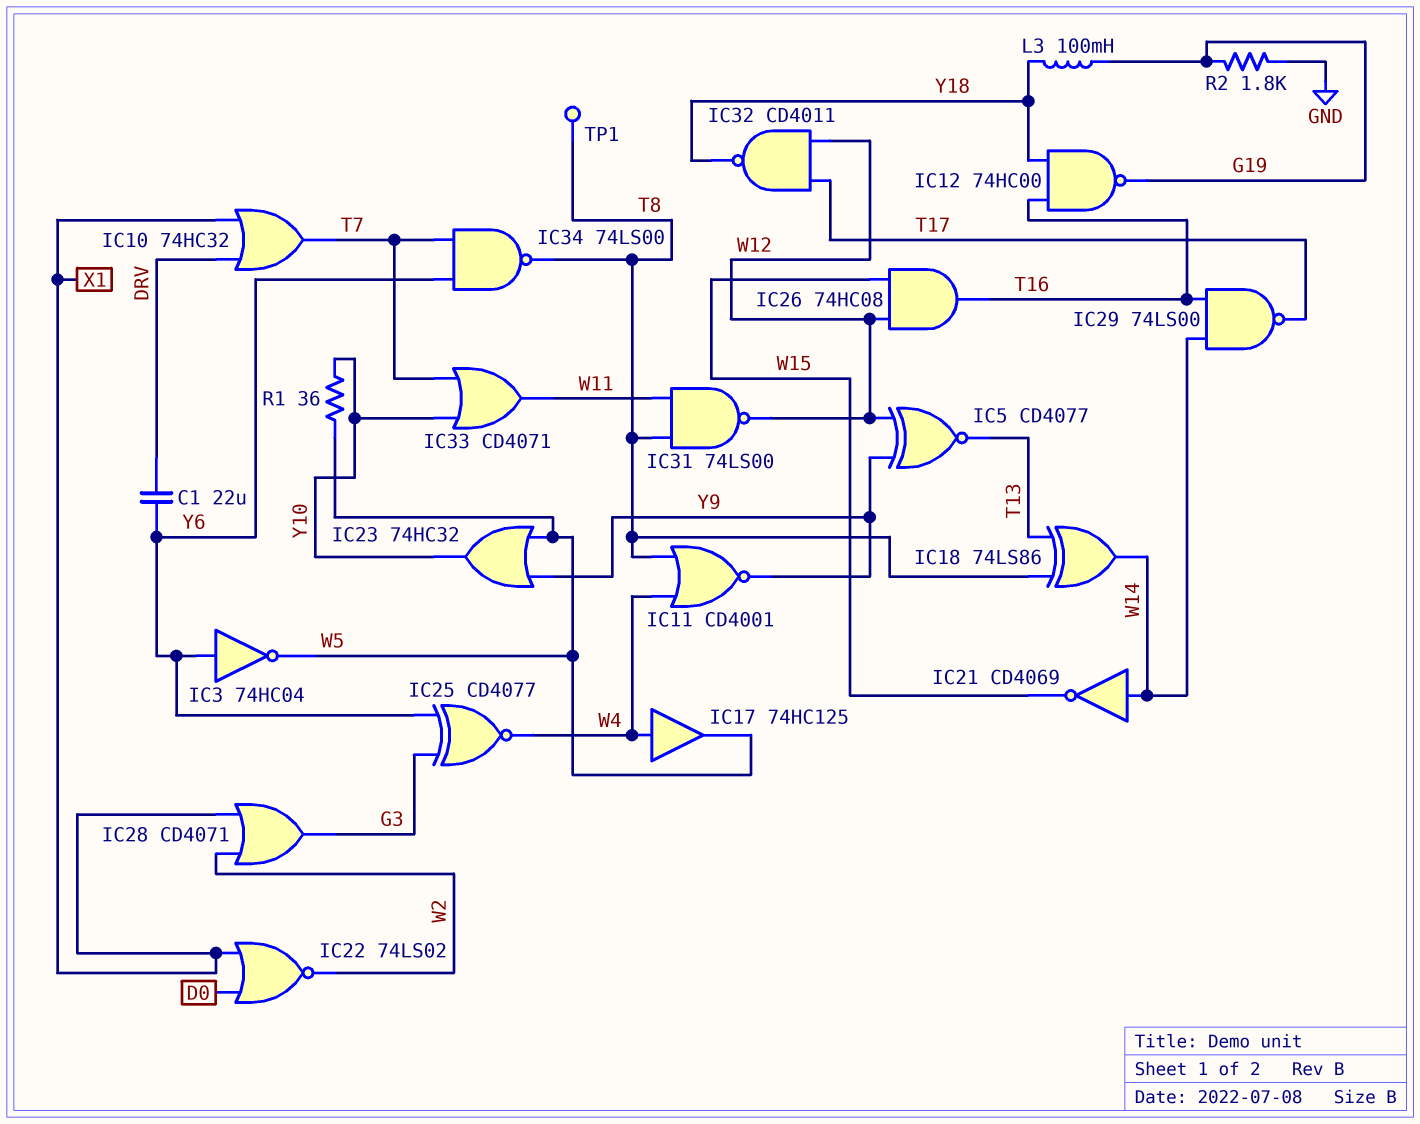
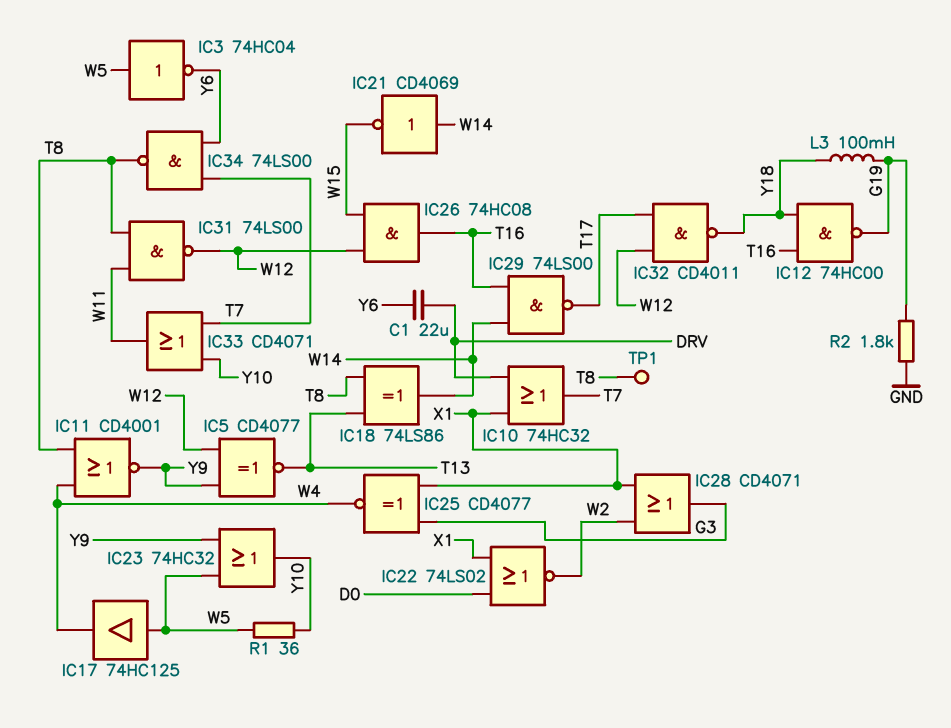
IC3: NOT 74HC04 (in Y6, out W5) -> NOT 74HC04 (in W5, out Y6)
IC17: buffer 74HC125 (in W4, out W5) -> buffer 74HC125 (in W5, out W4)
IC25: XNOR CD4077 (in G3, in Y6, out W4) -> XNOR CD4077 (in G3, in X1, out W4)

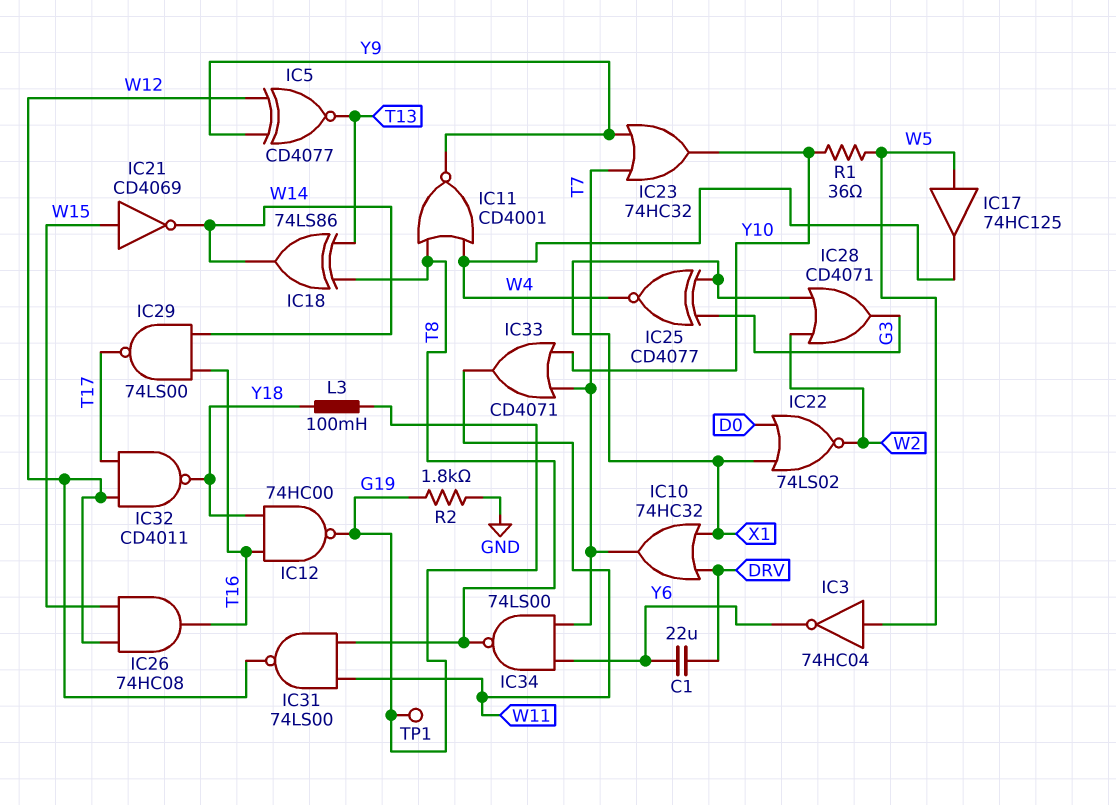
IC21: NOT CD4069 (in W14, out W15) -> NOT CD4069 (in W15, out W14)
IC23: OR 74HC32 (in W5, in Y9, out Y10) -> OR 74HC32 (in T7, in Y9, out Y10)
TP1: test point (T8) -> test point (G19)

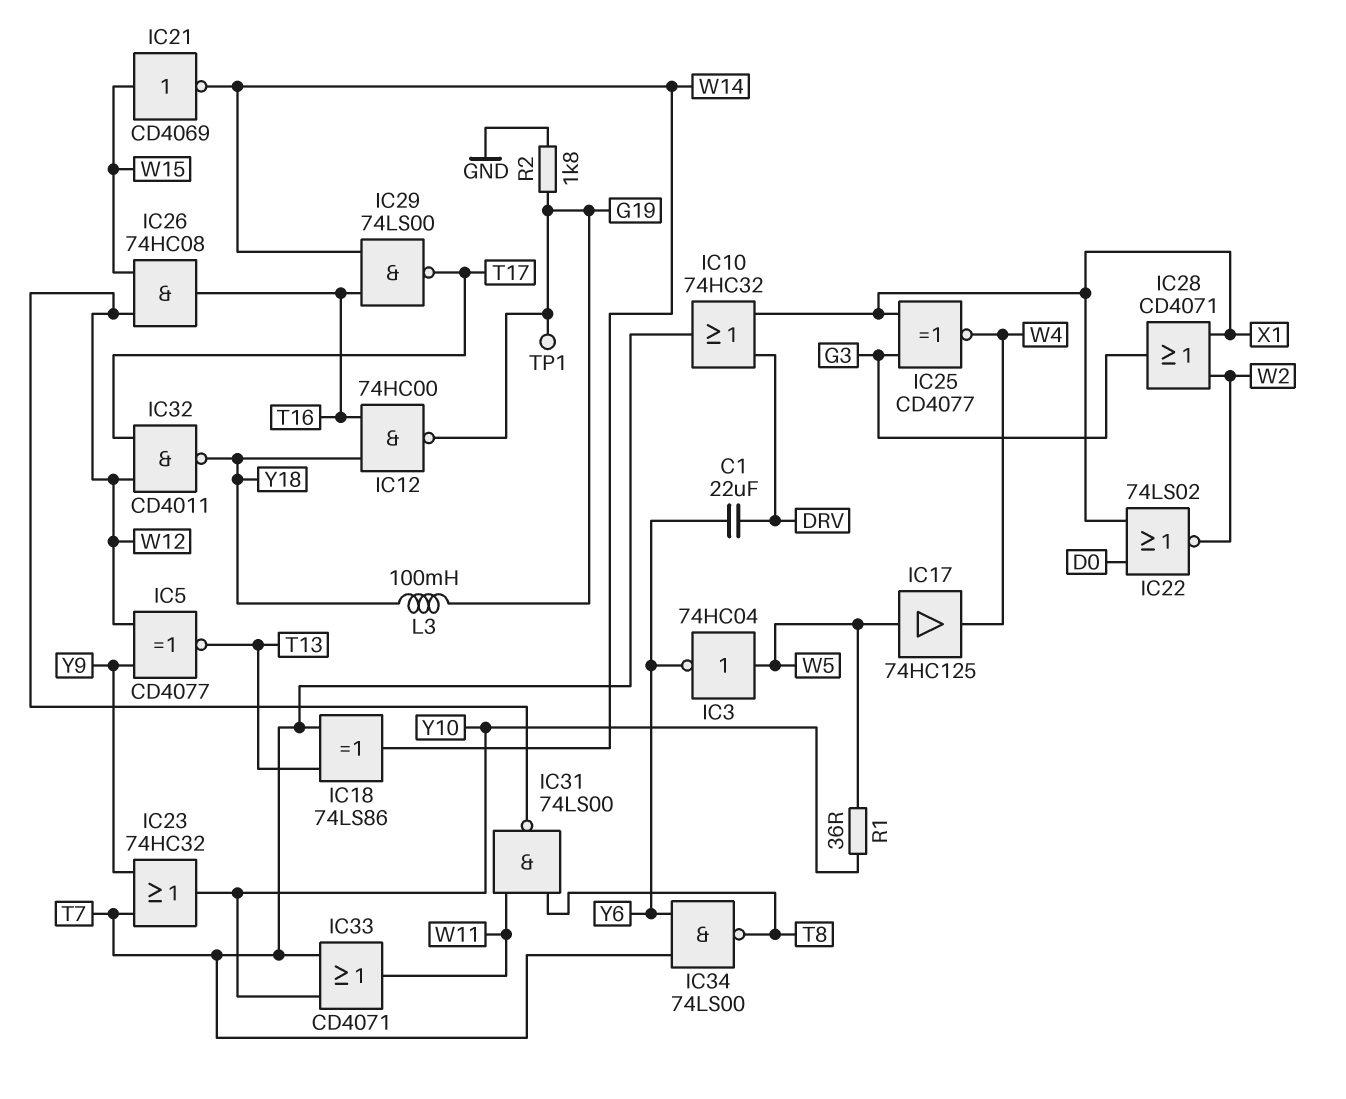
IC11: NOR CD4001 (in T8, in W4, out Y9) -> none
IC18: XOR 74LS86 (in T8, in T13, out W14) -> XOR 74LS86 (in T7, in T13, out W14)

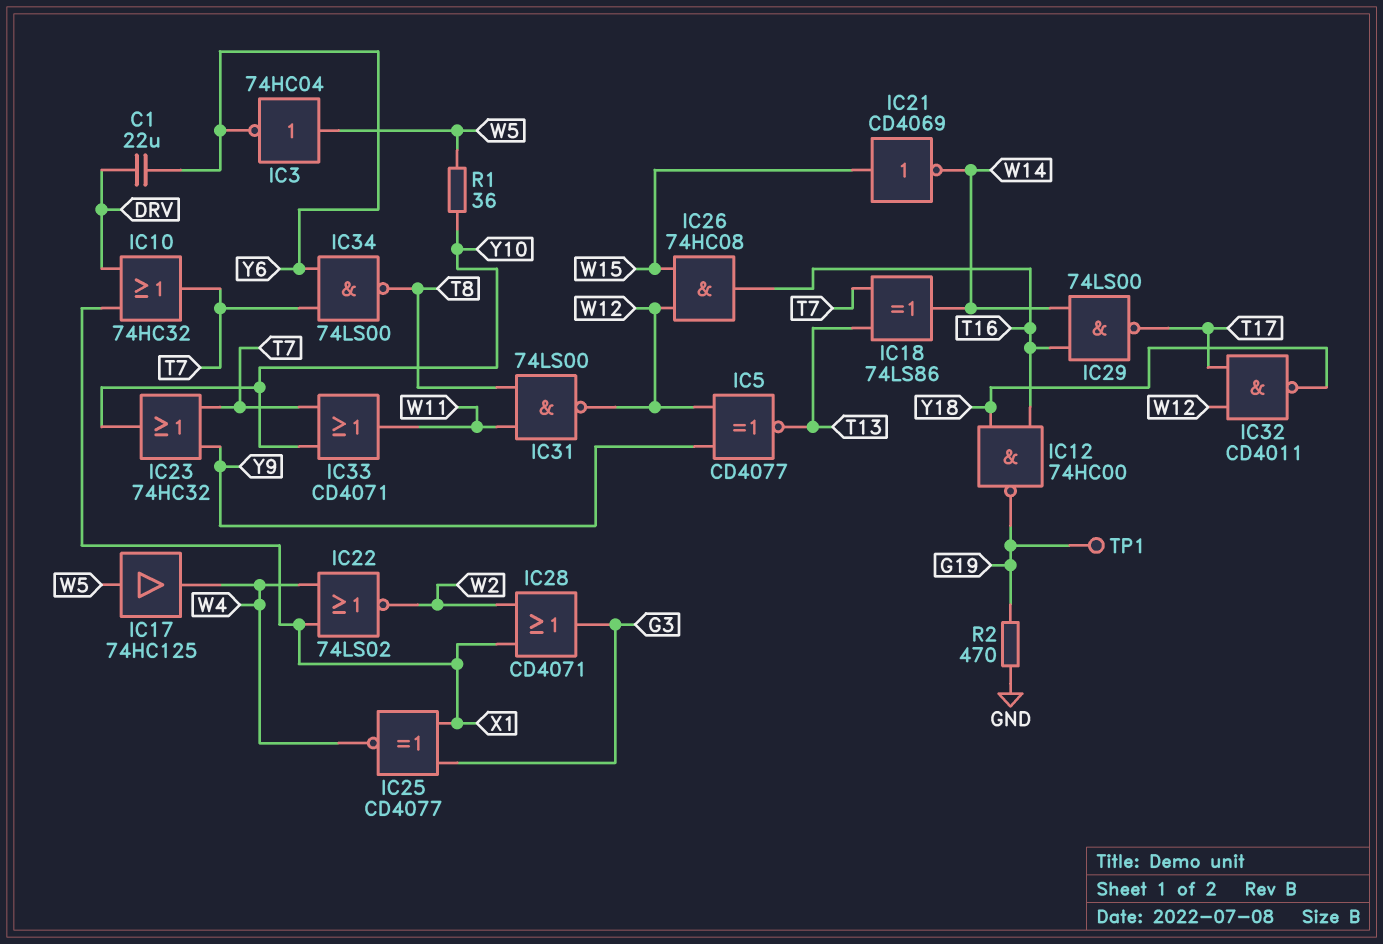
IC22: NOR 74LS02 (in D0, in X1, out W2) -> NOR 74LS02 (in W4, in X1, out W2)
L3: 100mH (G19, Y18) -> none
R2: 1.8k (G19, GND) -> 470 (G19, GND)

